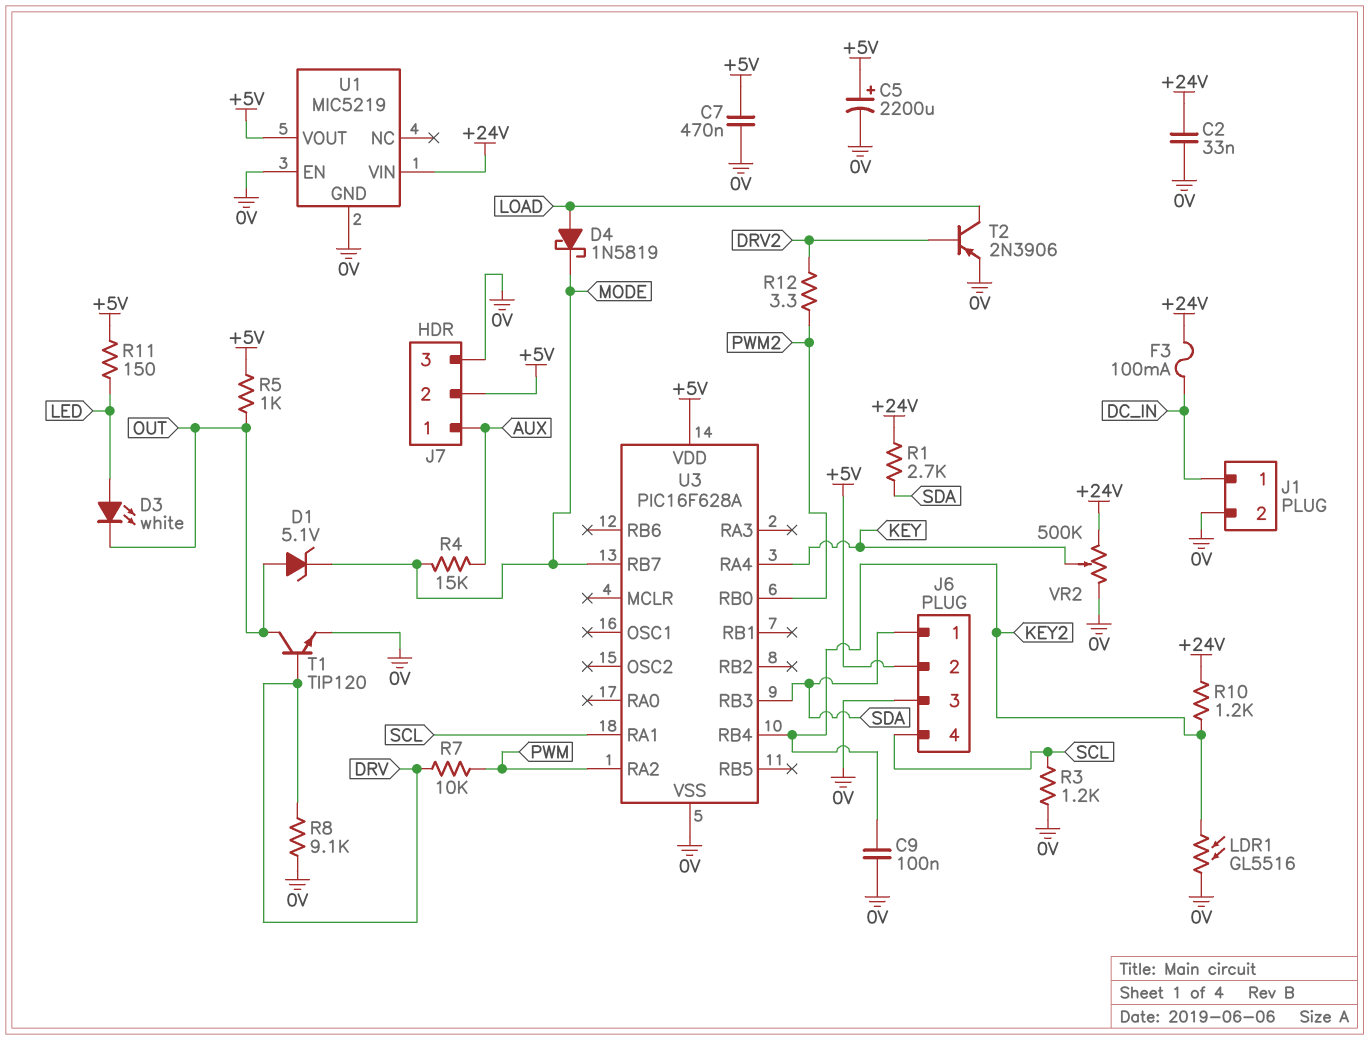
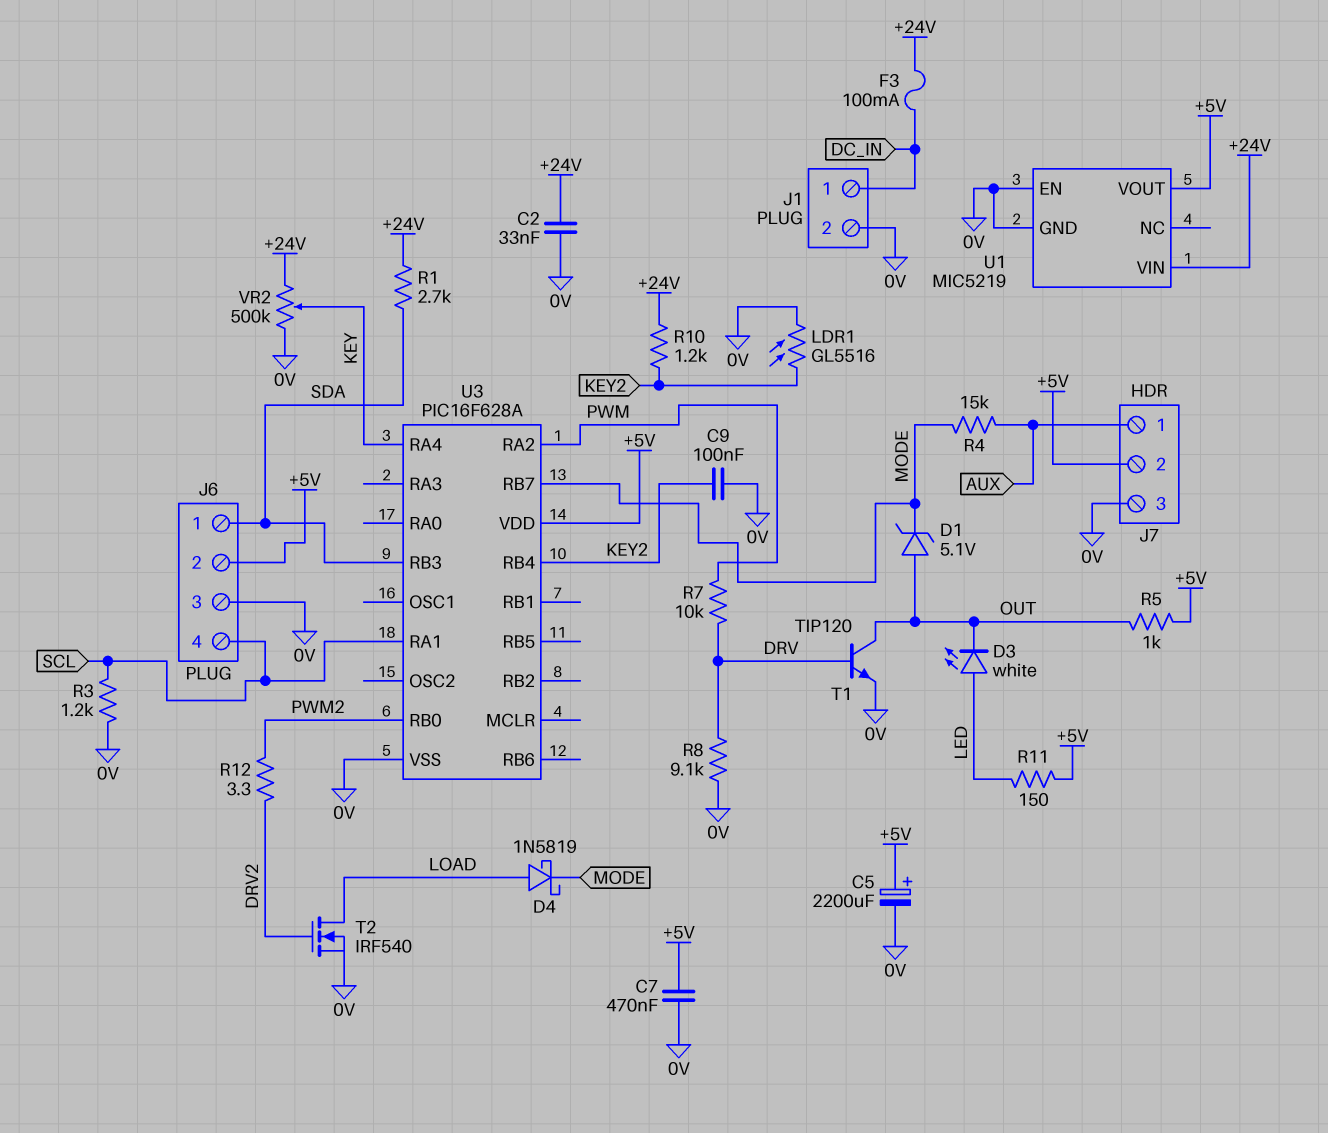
T2: PNP 2N3906 (B DRV2, C LOAD, E 0V) -> NMOS IRF540 (G DRV2, D LOAD, S 0V)

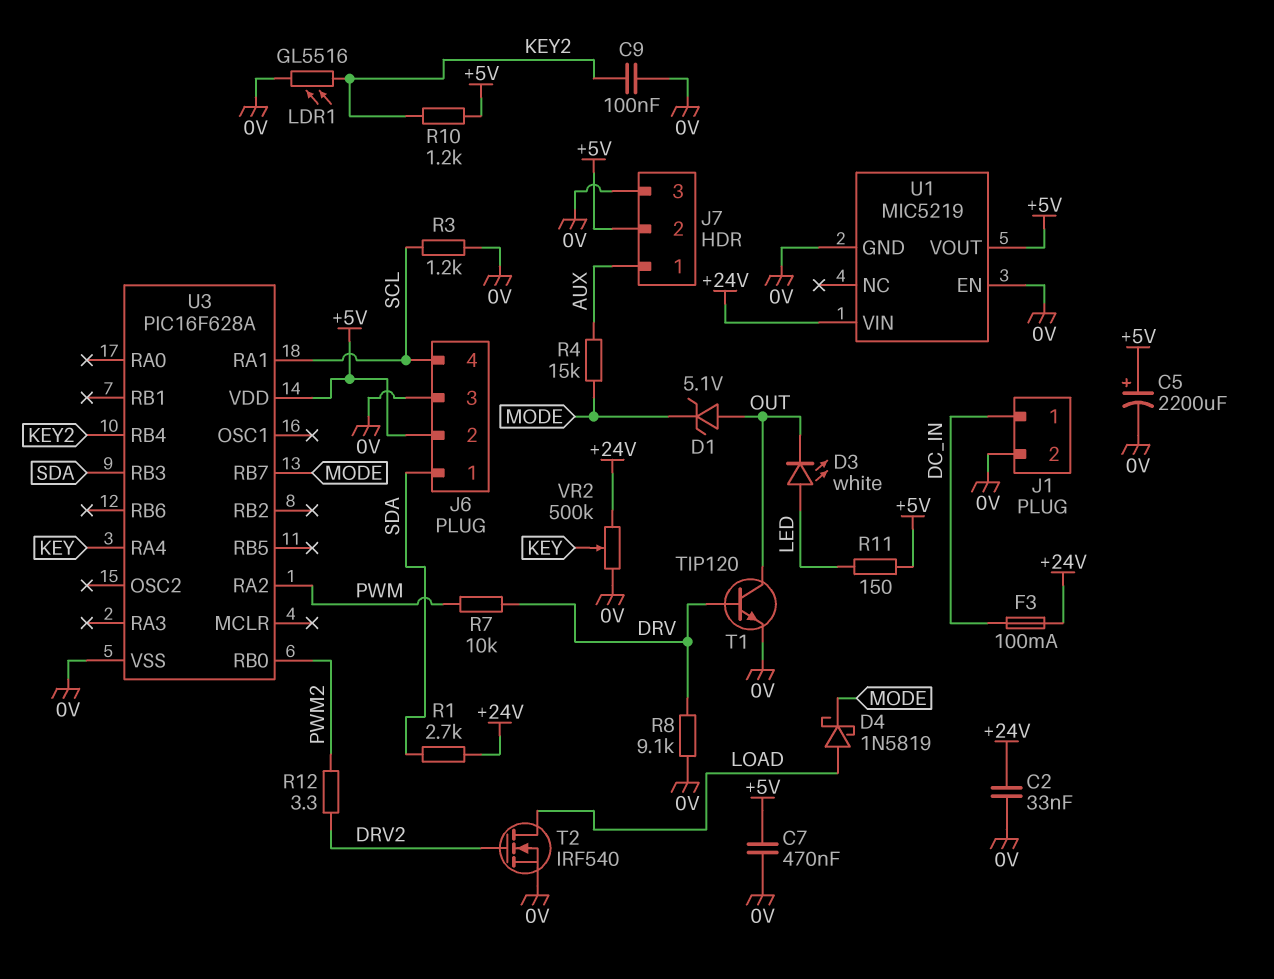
R5: 1k (+5V, OUT) -> none
R10: 1.2k (+24V, KEY2) -> 1.2k (+5V, KEY2)

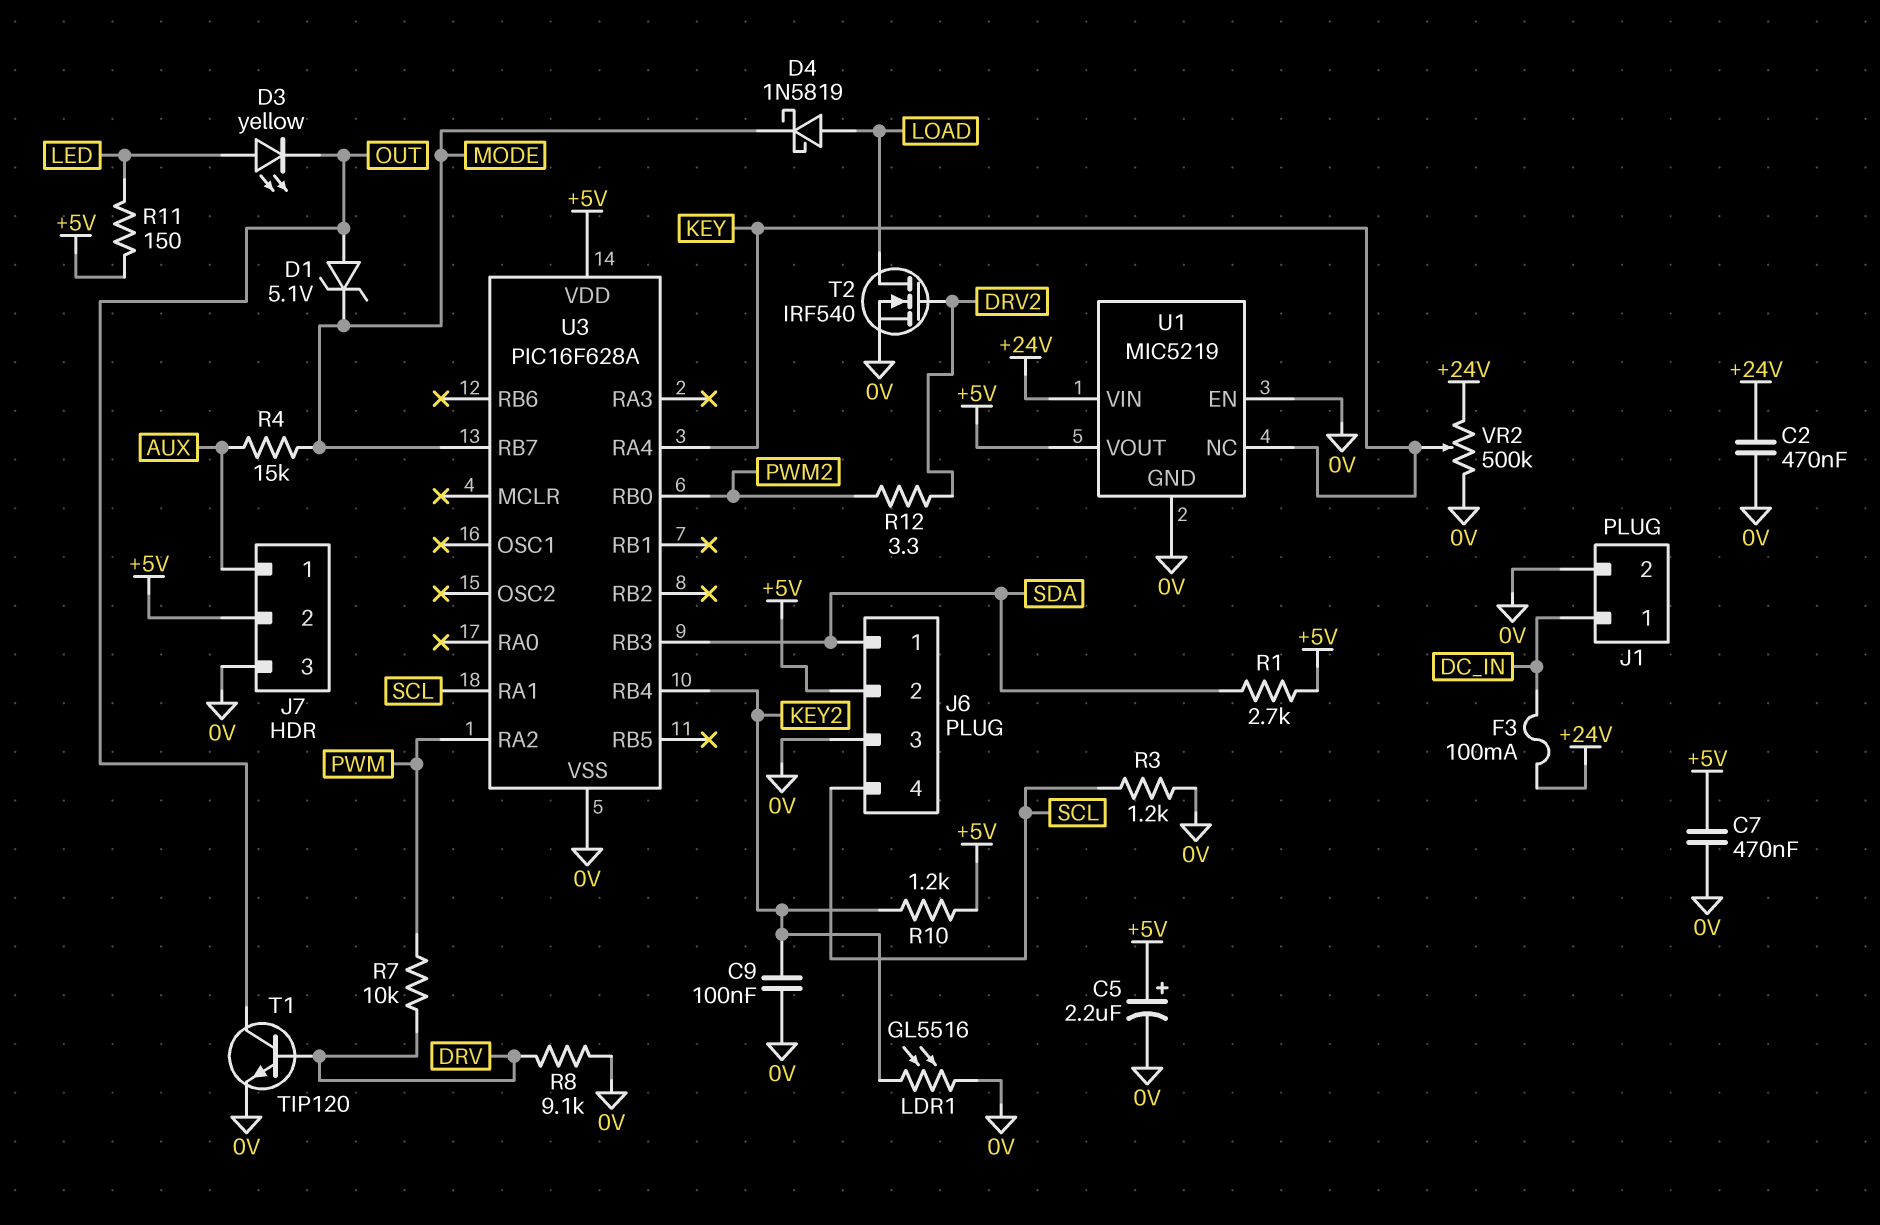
C2: 33nF (+24V, 0V) -> 470nF (+24V, 0V)
C5: 2200uF (plus +5V, minus 0V) -> 2.2uF (plus +5V, minus 0V)
D3: LED white (A LED, K OUT) -> LED yellow (A LED, K OUT)
R1: 2.7k (+24V, SDA) -> 2.7k (+5V, SDA)
U1 pin NC: none -> KEY

